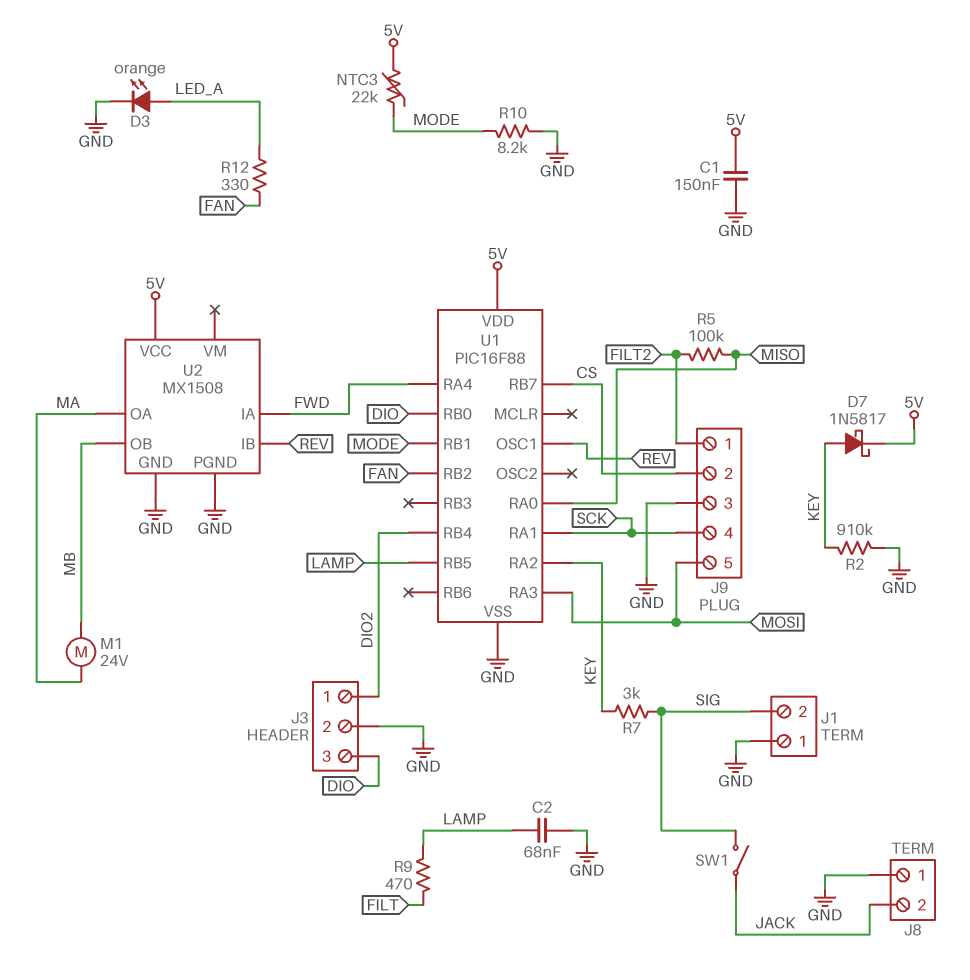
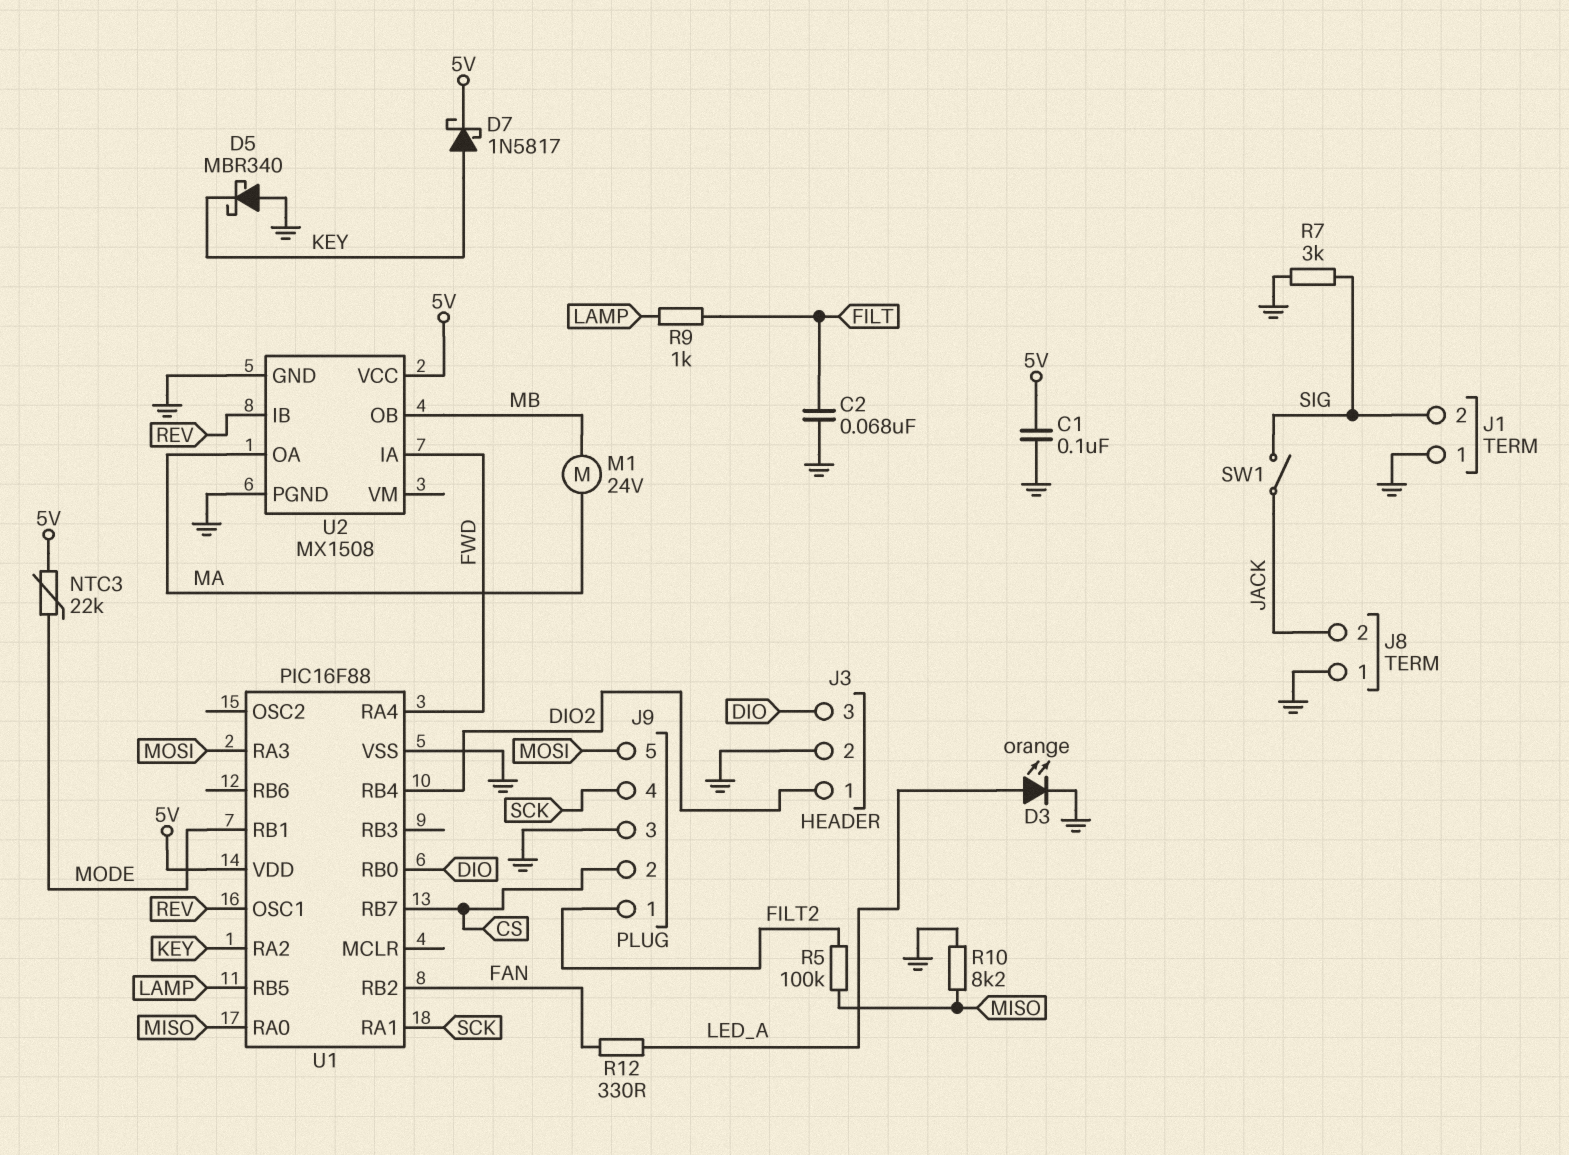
C1: 150nF (5V, GND) -> 100nF (5V, GND)
C2: 68nF (GND, LAMP) -> 68nF (FILT, GND)
D5: none -> schottky MBR340 (A GND, K KEY)
R2: 910k (GND, KEY) -> none
R7: 3k (KEY, SIG) -> 3k (GND, SIG)
R9: 470 (FILT, LAMP) -> 1k (FILT, LAMP)
R10: 8.2k (GND, MODE) -> 8.2k (GND, MISO)

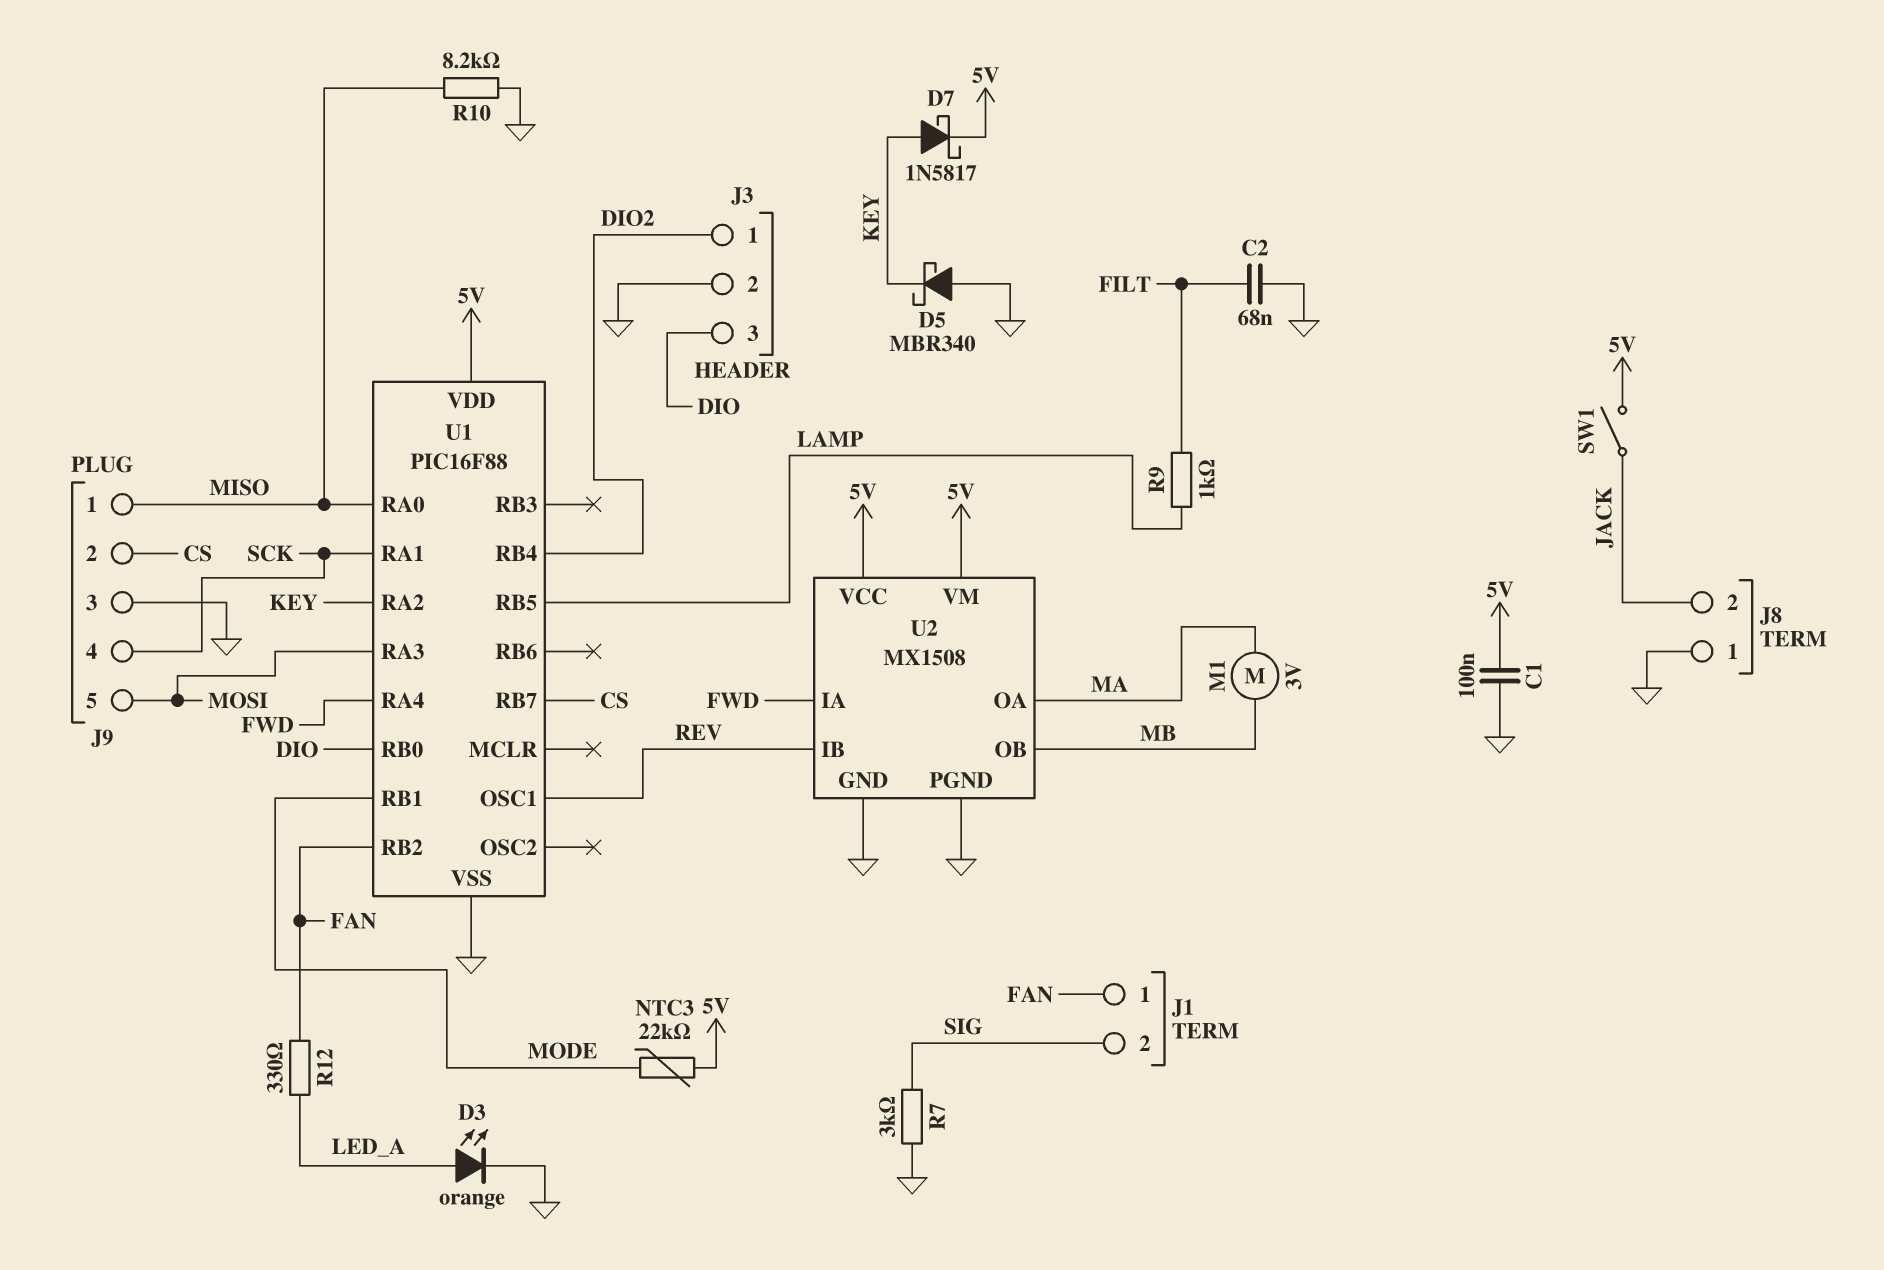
J1 pin 1: GND -> FAN
J9 pin 1: FILT2 -> MISO
M1: motor 24V (MA, MB) -> motor 3V (MA, MB)
R5: 100k (FILT2, MISO) -> none
SW1: switch (JACK, SIG) -> switch (5V, JACK)
U2 pin VM: none -> 5V

